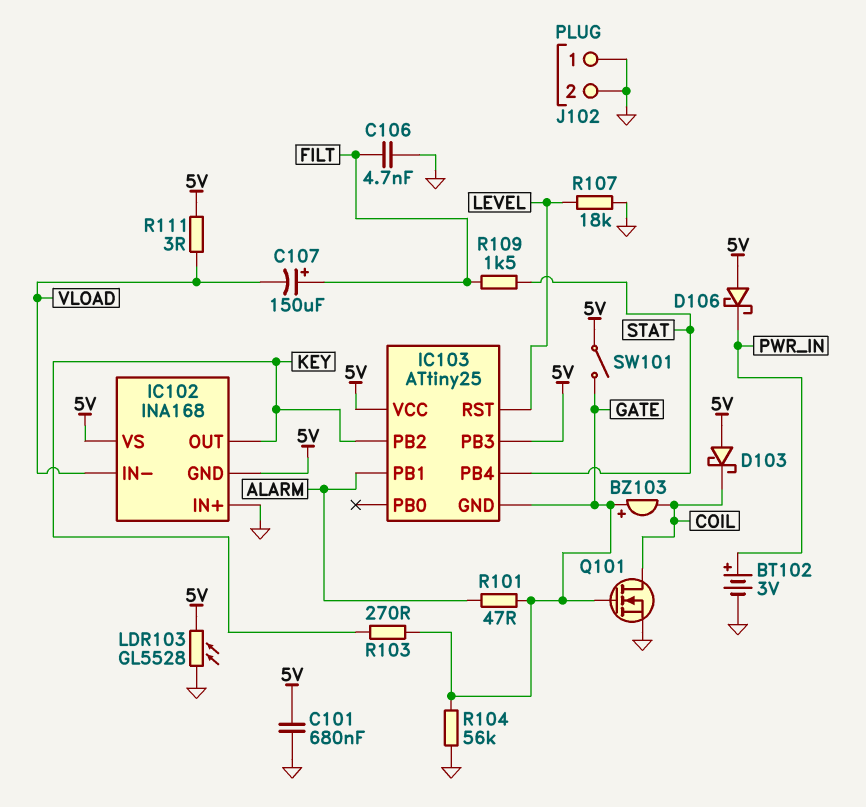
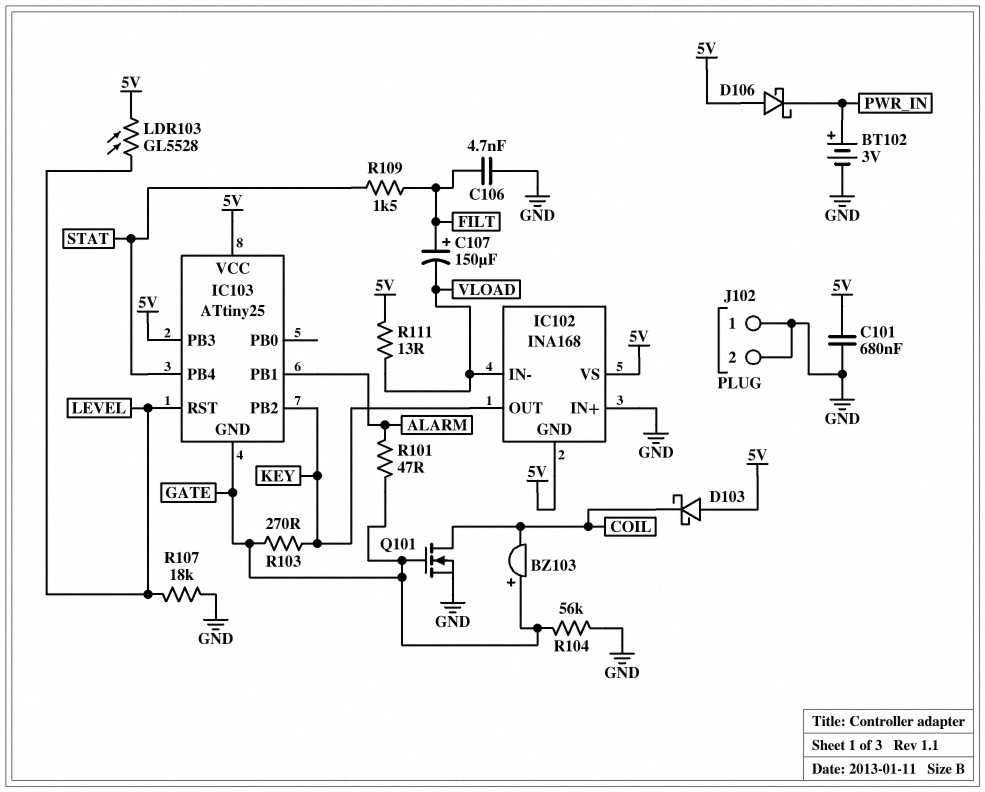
LDR103: GL5528 (5V, GND) -> GL5528 (5V, LEVEL)
R111: 3 (5V, VLOAD) -> 13 (5V, VLOAD)
SW101: switch (5V, GATE) -> none

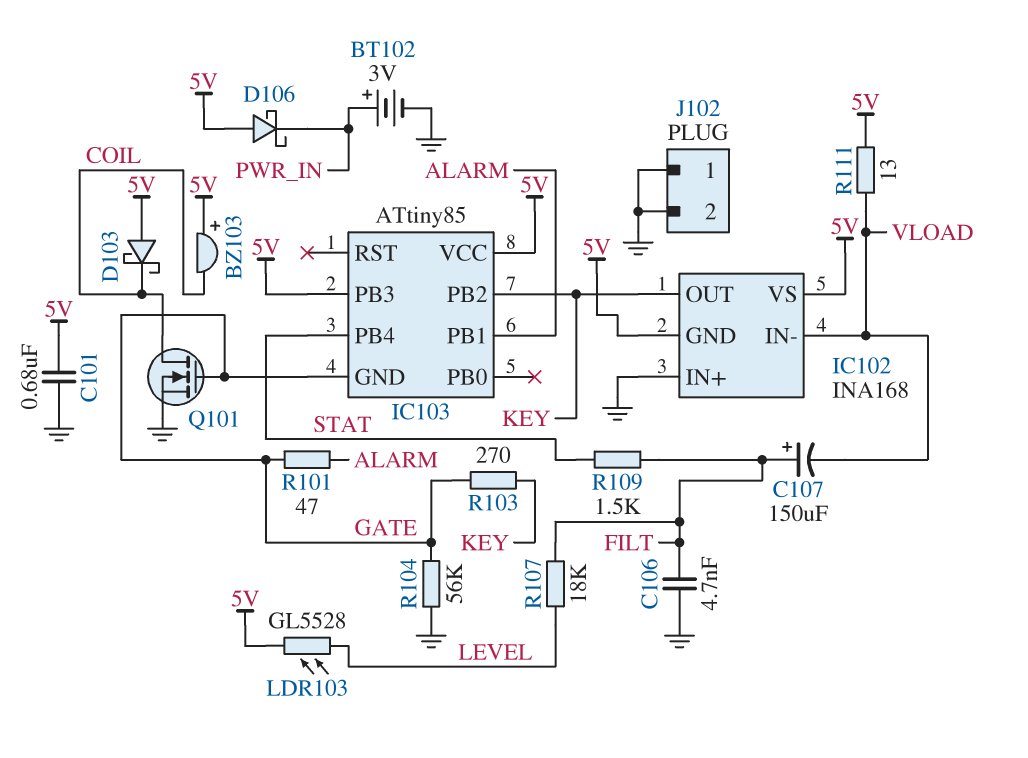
BZ103: buzzer (plus GATE, minus COIL) -> buzzer (plus 5V, minus COIL)
IC103: ATtiny25 -> ATtiny85
IC103 pin RST: LEVEL -> none
R107: 18k (GND, LEVEL) -> 18k (FILT, LEVEL)

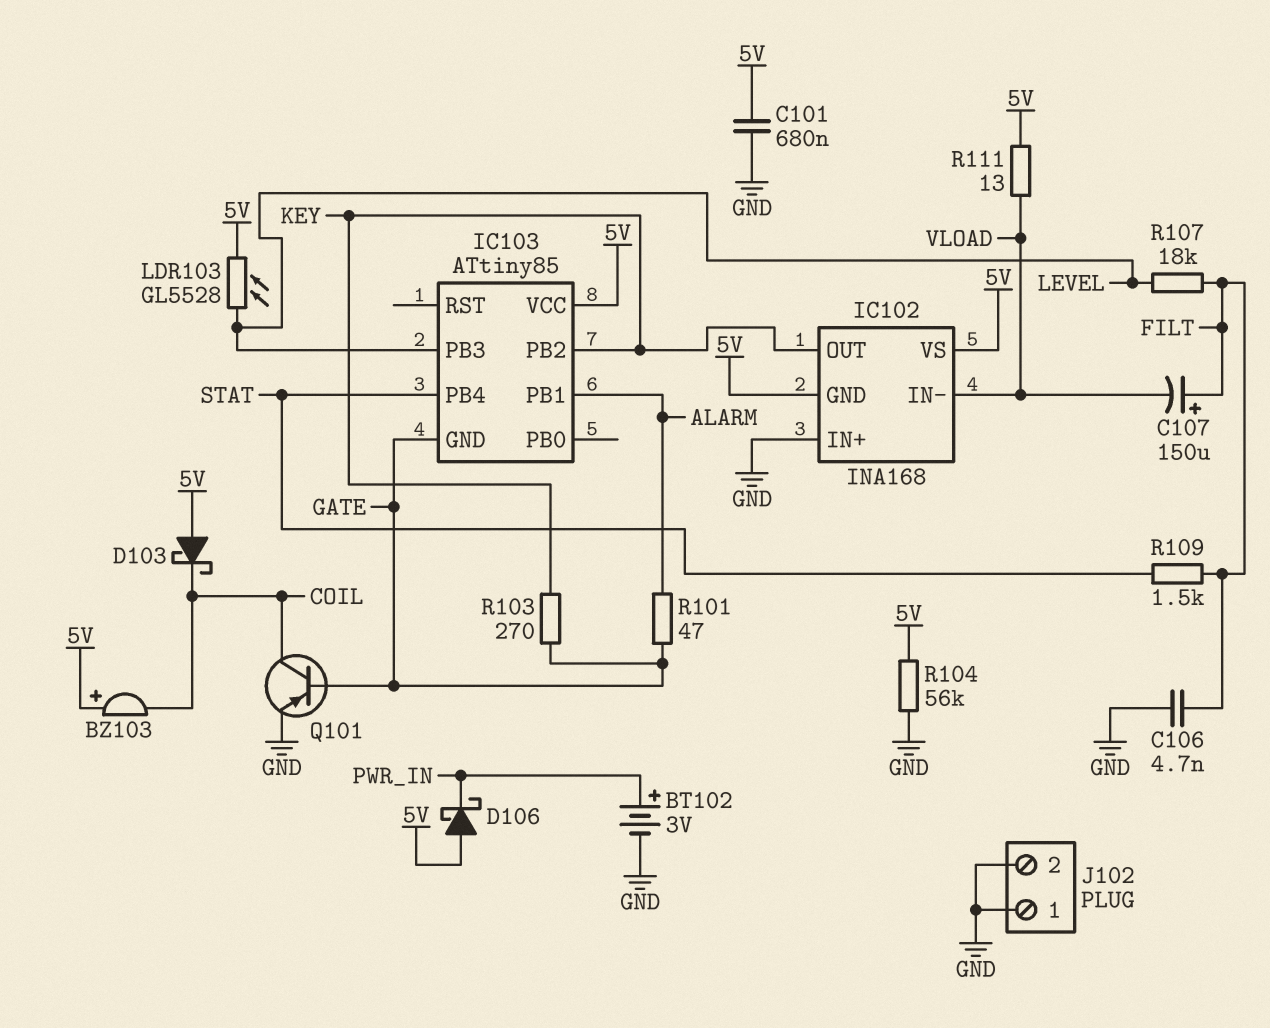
IC103 pin PB3: 5V -> LEVEL
Q101: NMOS (G GATE, D COIL, S GND) -> PNP (B GATE, C COIL, E GND)
R104: 56k (GATE, GND) -> 56k (5V, GND)

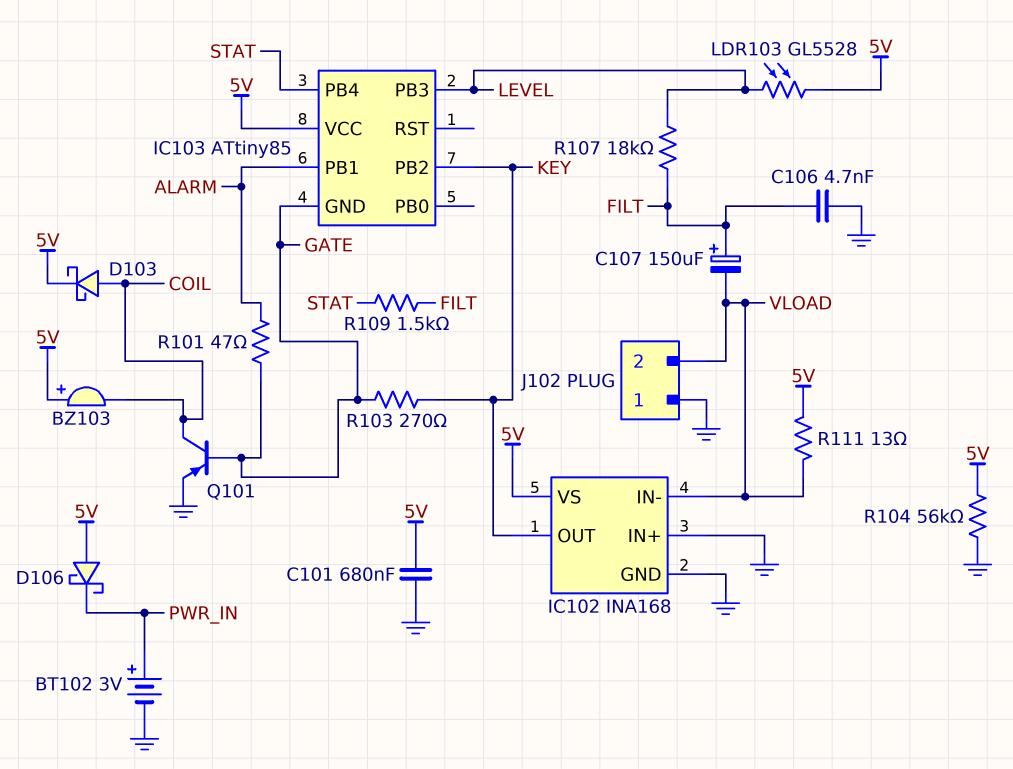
D103: schottky (A 5V, K COIL) -> schottky (A COIL, K 5V)
IC102 pin GND: 5V -> GND
J102 pin 2: GND -> VLOAD

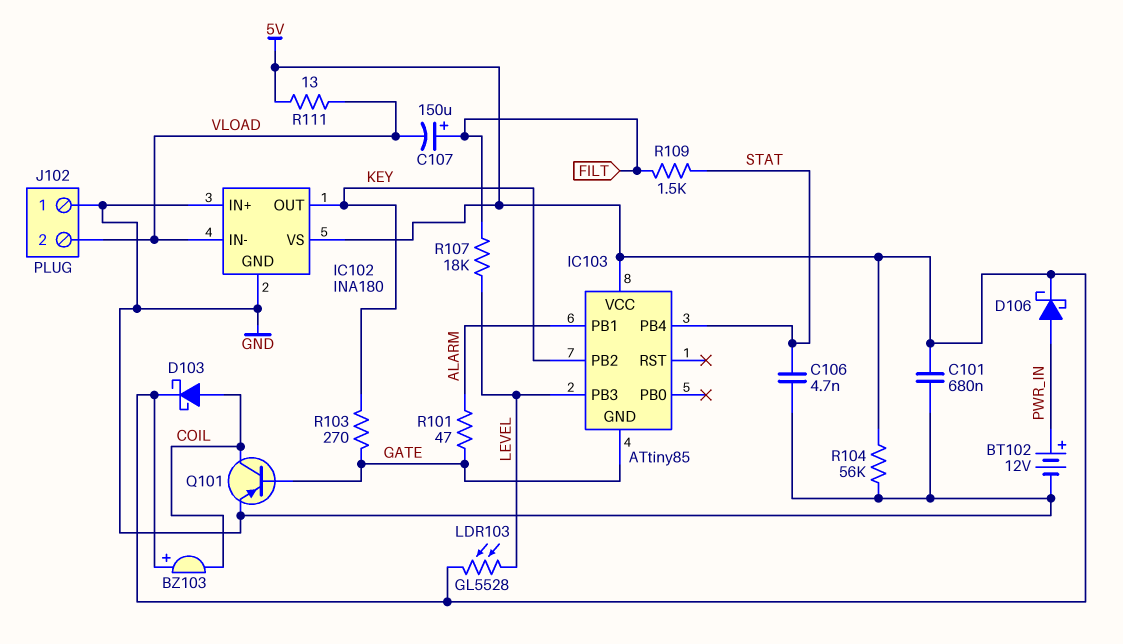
BT102: 3V (plus PWR_IN, minus GND) -> 12V (plus PWR_IN, minus GND)
C106: 4.7nF (FILT, GND) -> 4.7nF (GND, STAT)
D106: schottky (A 5V, K PWR_IN) -> schottky (A PWR_IN, K 5V)
IC102: INA168 -> INA180

